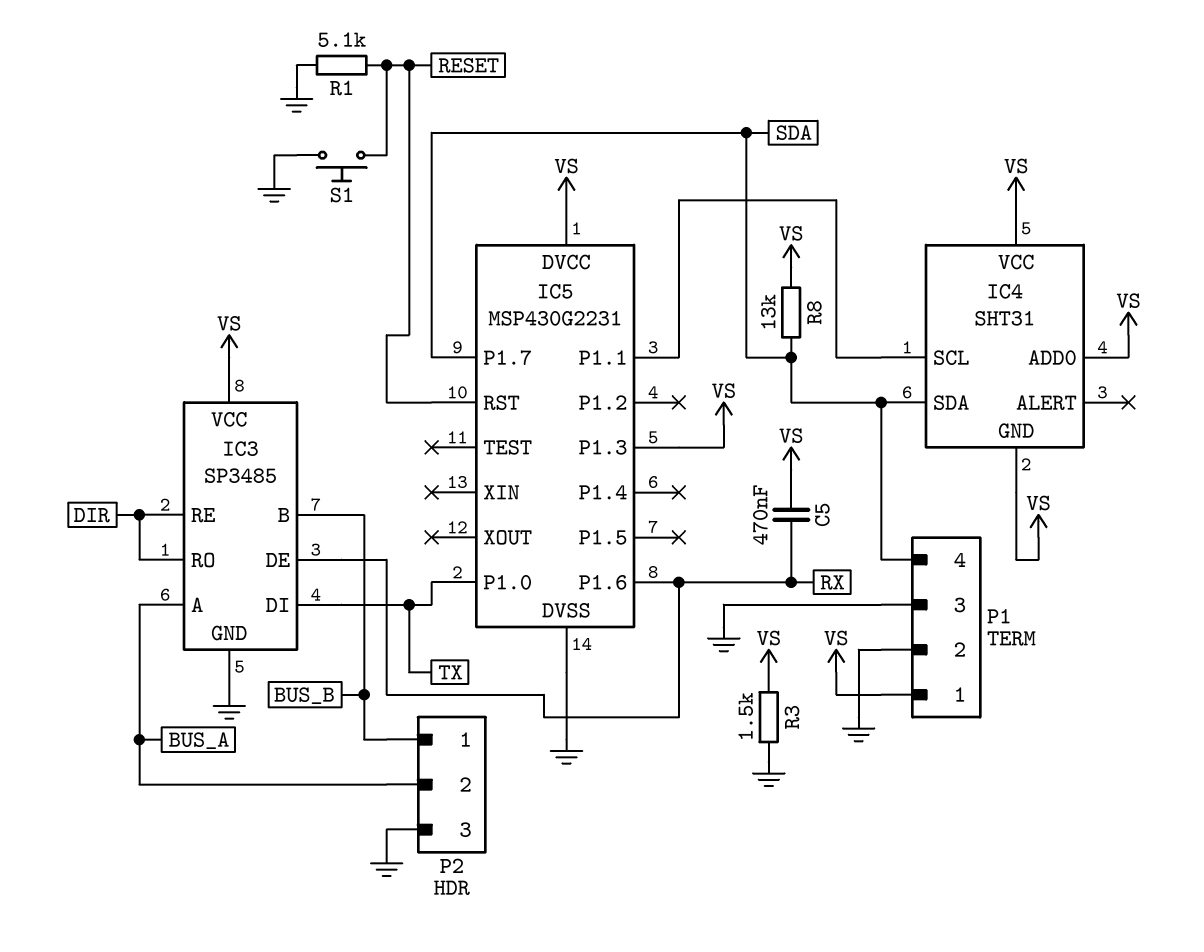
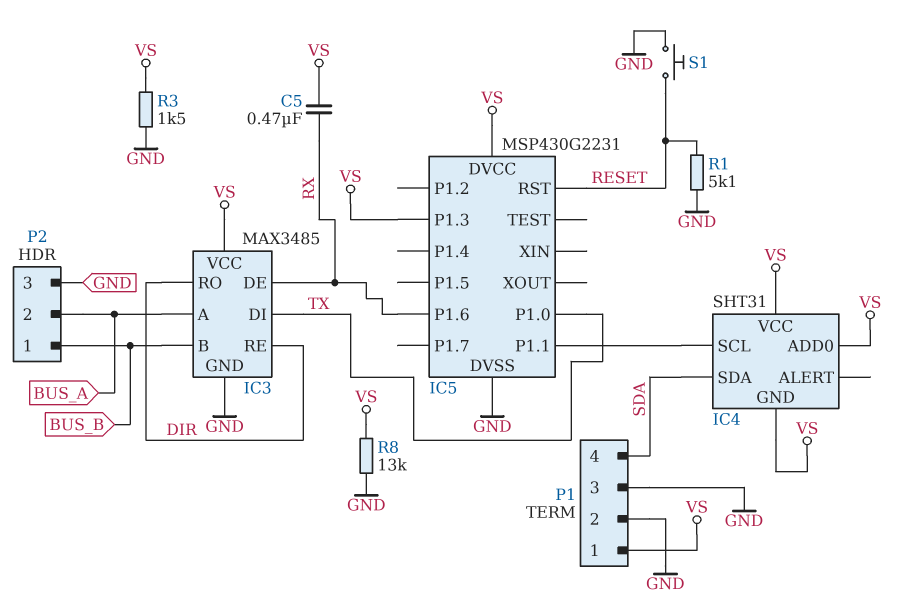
IC3: SP3485 -> MAX3485
IC5 pin P1.7: SDA -> none
R8: 13k (SDA, VS) -> 13k (GND, VS)

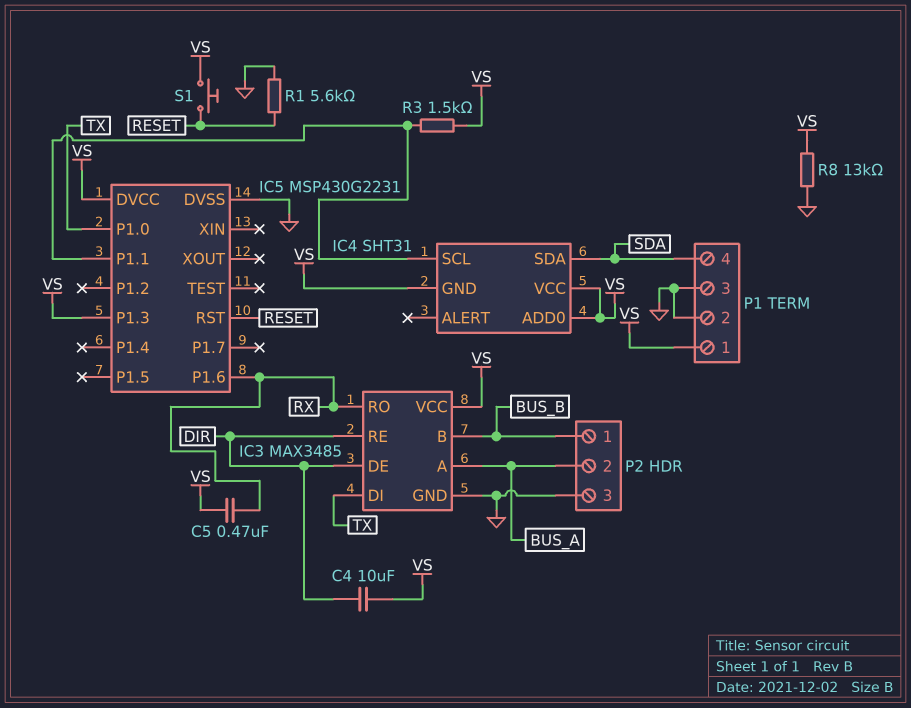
C4: none -> 10uF (DIR, VS)
IC3 pin DE: RX -> DIR
IC3 pin RO: DIR -> RX
R1: 5.1k (GND, RESET) -> 5.6k (GND, RESET)
R3: 1.5k (GND, VS) -> 1.5k (IC4/SCL, VS)
S1: button (GND, RESET) -> button (RESET, VS)

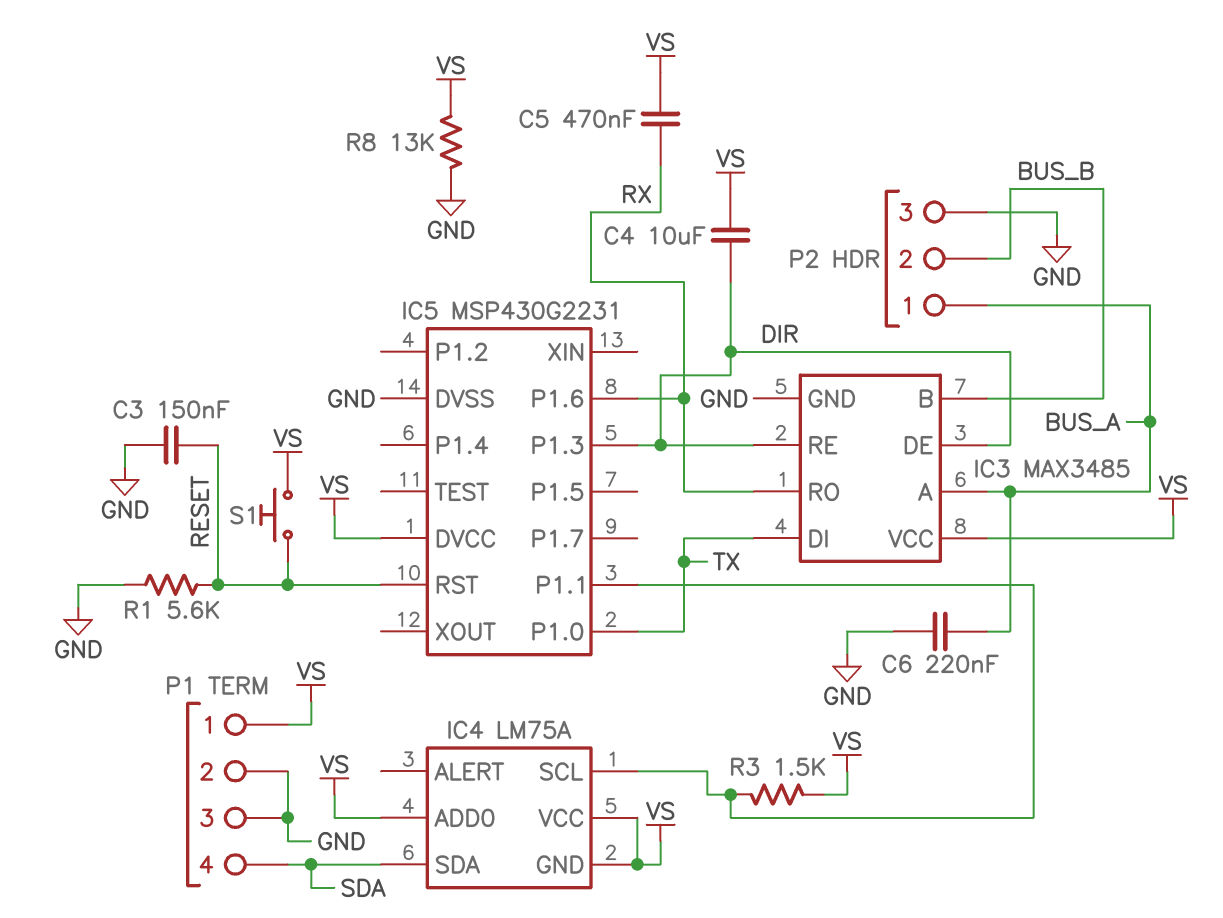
C3: none -> 150nF (GND, RESET)
C6: none -> 220nF (BUS_A, GND)
IC4: SHT31 -> LM75A
IC5 pin P1.3: VS -> DIR
P2 pin 1: BUS_B -> BUS_A
P2 pin 2: BUS_A -> BUS_B

